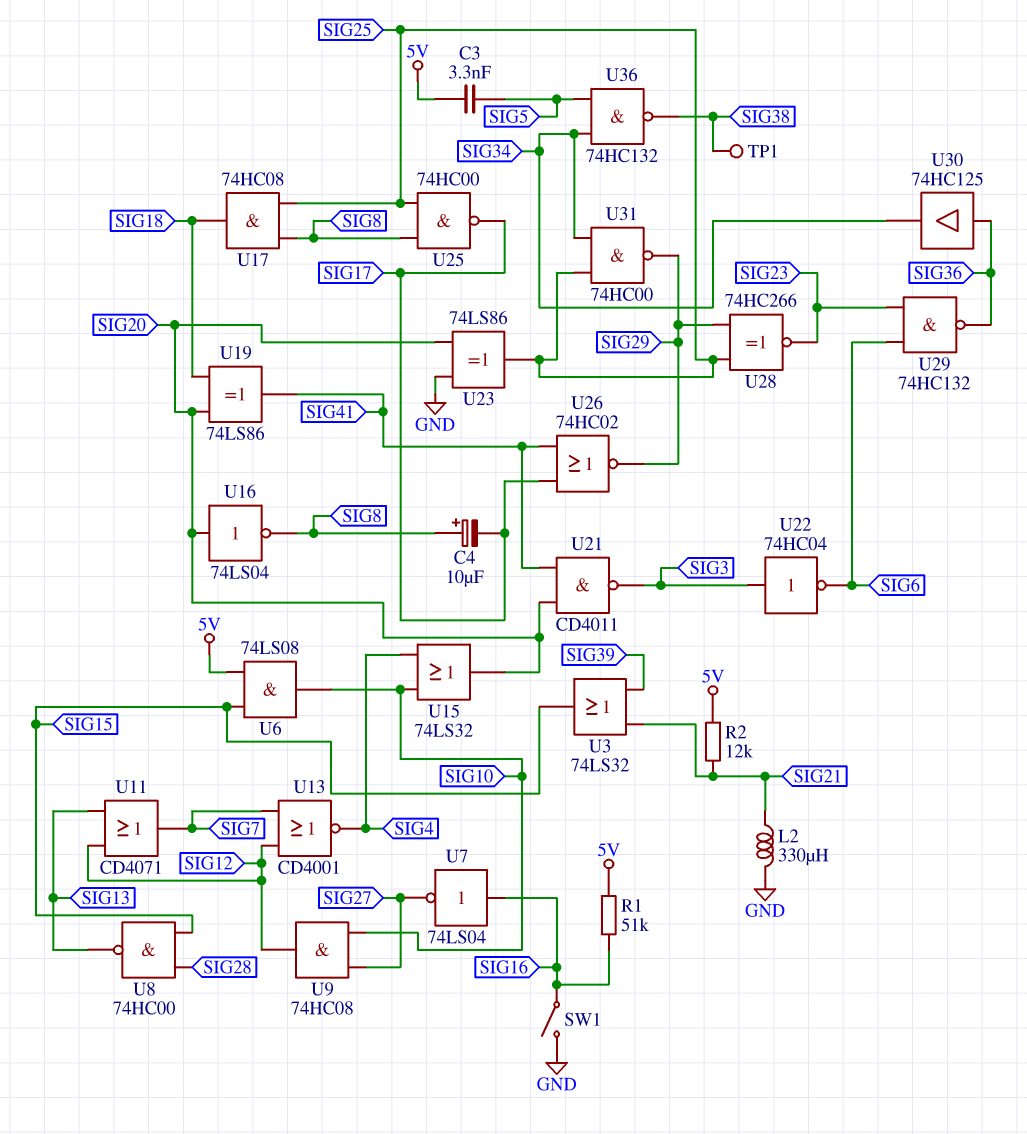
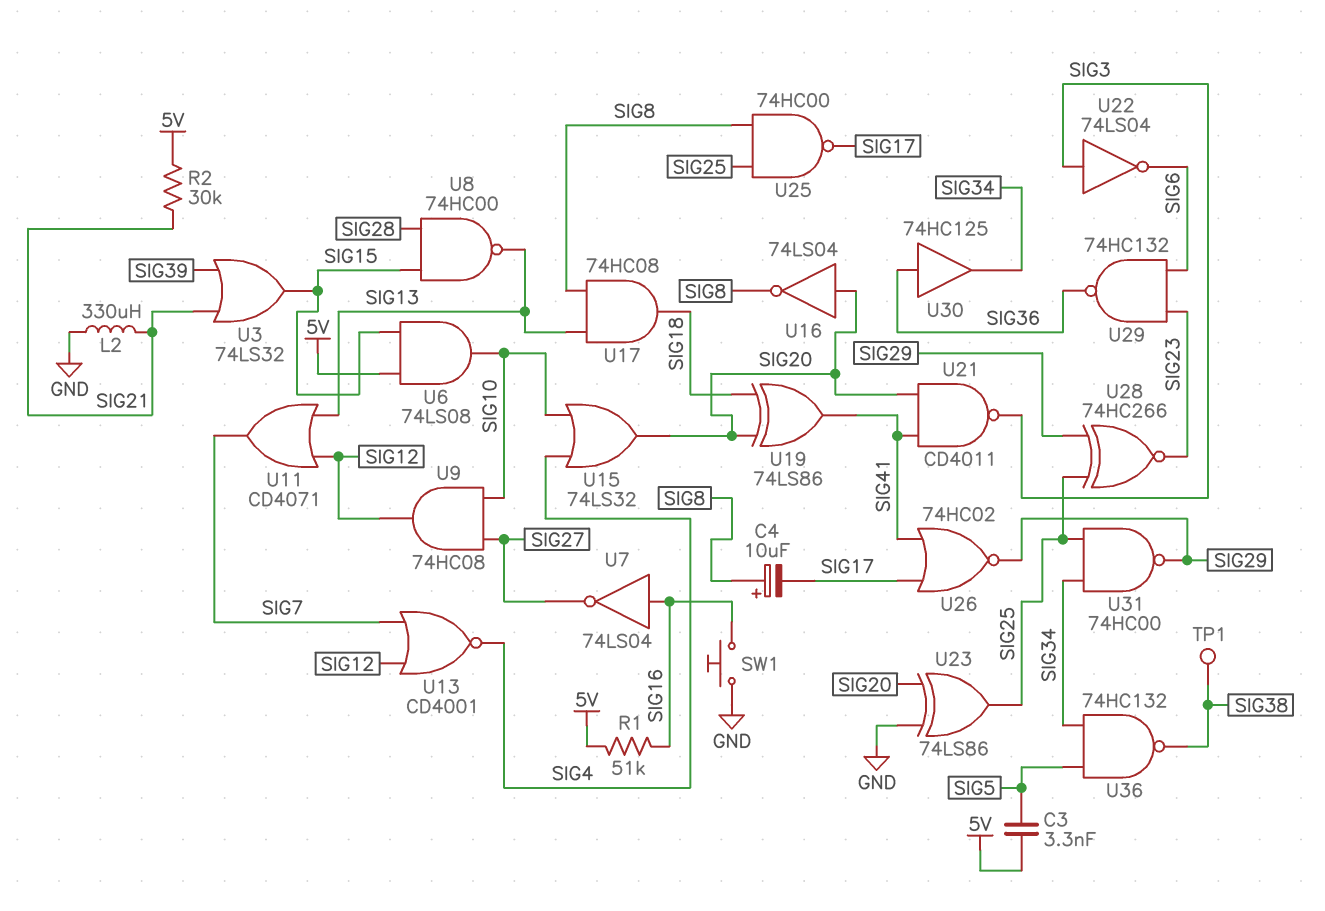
R2: 12k (5V, SIG21) -> 30k (5V, SIG21)
SW1: switch (GND, SIG16) -> button (GND, SIG16)
U17: AND 74HC08 (in SIG8, in SIG25, out SIG18) -> AND 74HC08 (in SIG8, in SIG13, out SIG18)
U22: NOT 74HC04 (in SIG3, out SIG6) -> NOT 74LS04 (in SIG3, out SIG6)

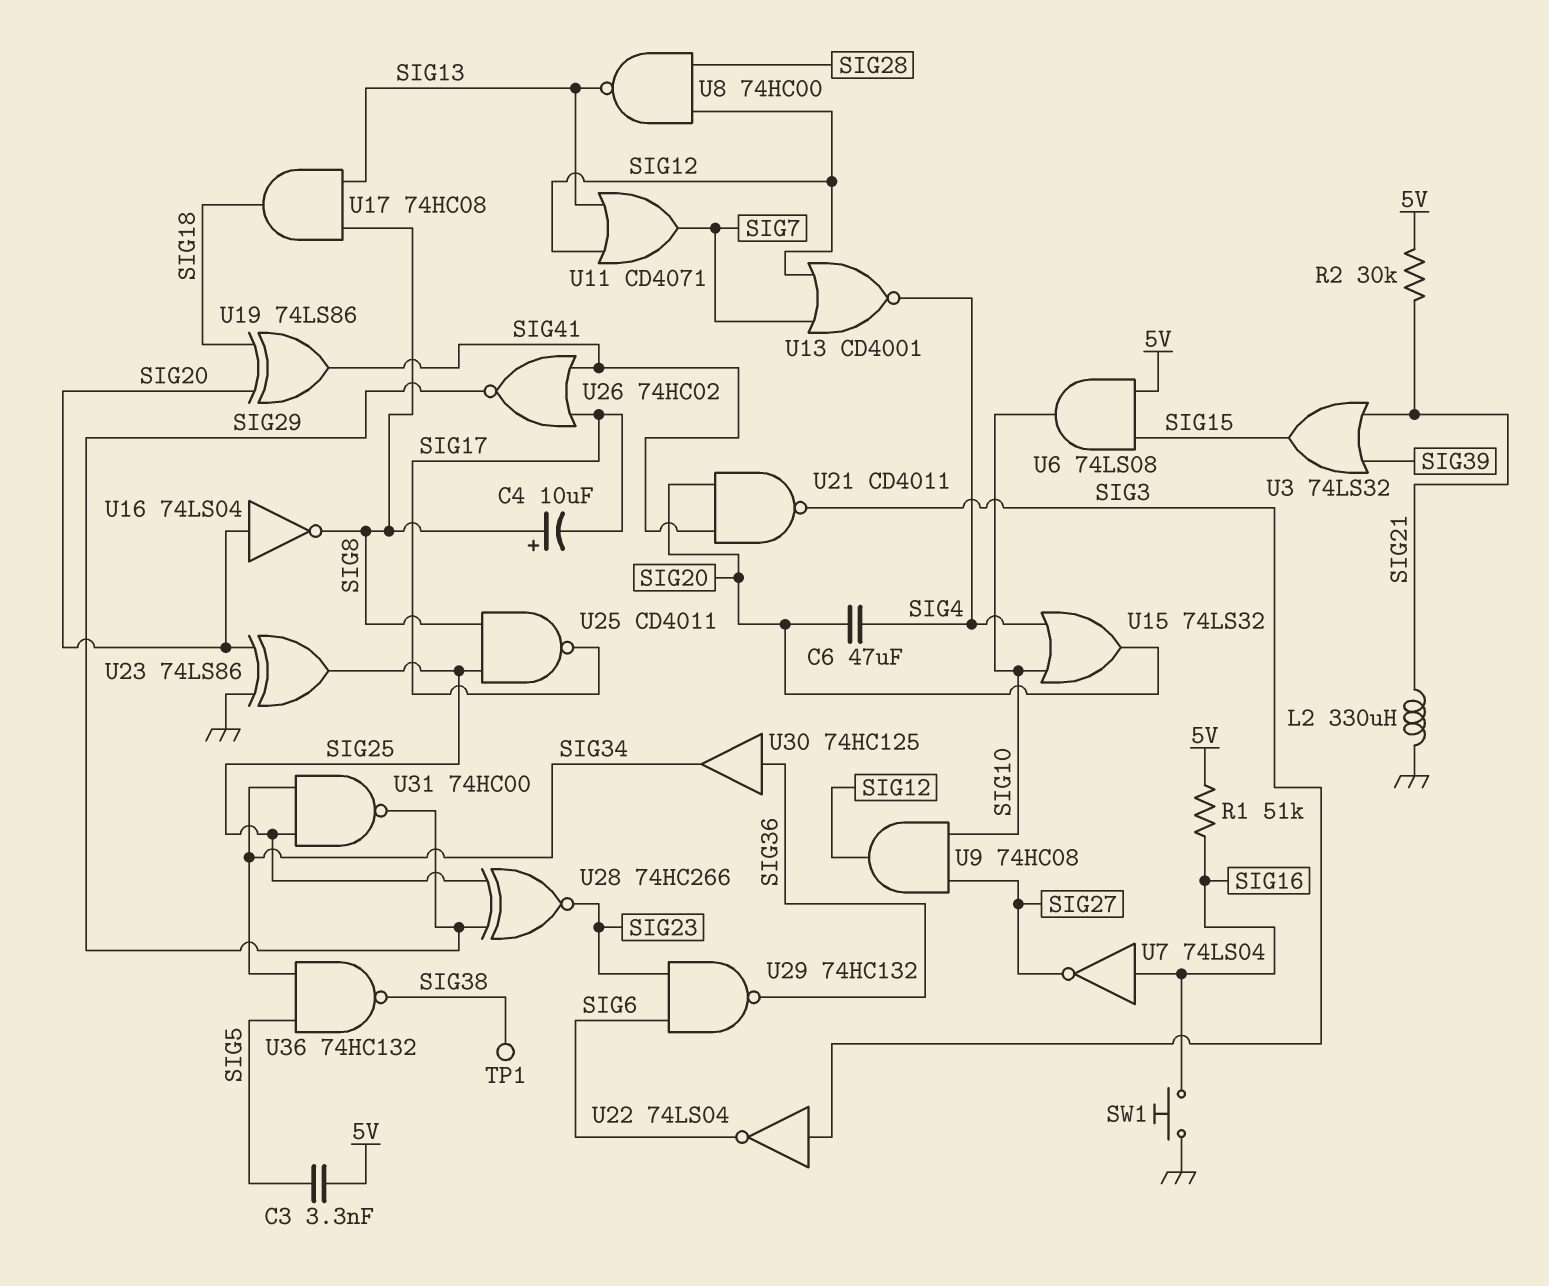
C6: none -> 47uF (SIG4, SIG20)
U8: NAND 74HC00 (in SIG15, in SIG28, out SIG13) -> NAND 74HC00 (in SIG12, in SIG28, out SIG13)
U25: NAND 74HC00 (in SIG8, in SIG25, out SIG17) -> NAND CD4011 (in SIG8, in SIG25, out SIG17)

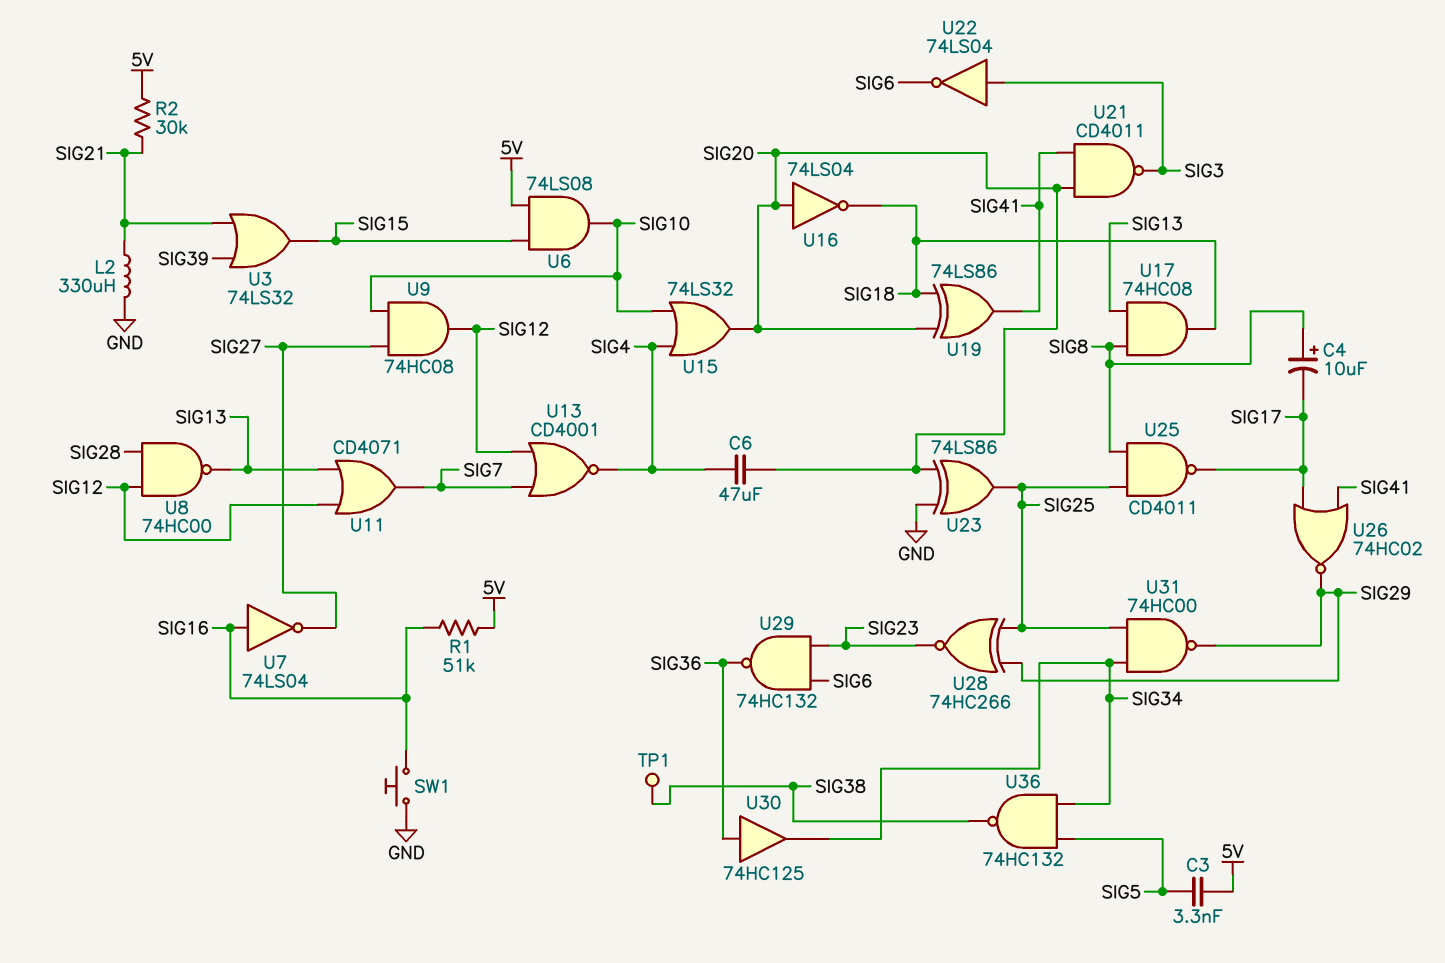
U16: NOT 74LS04 (in SIG20, out SIG8) -> NOT 74LS04 (in SIG20, out SIG18)

